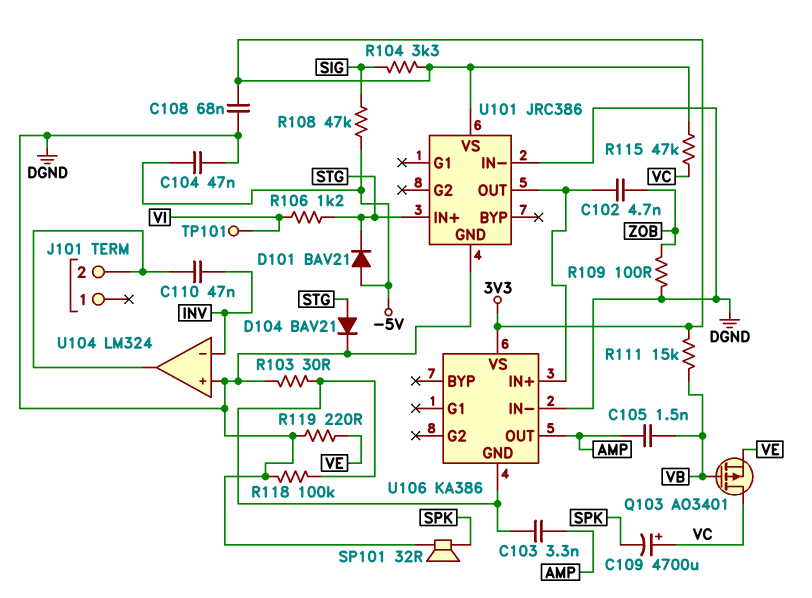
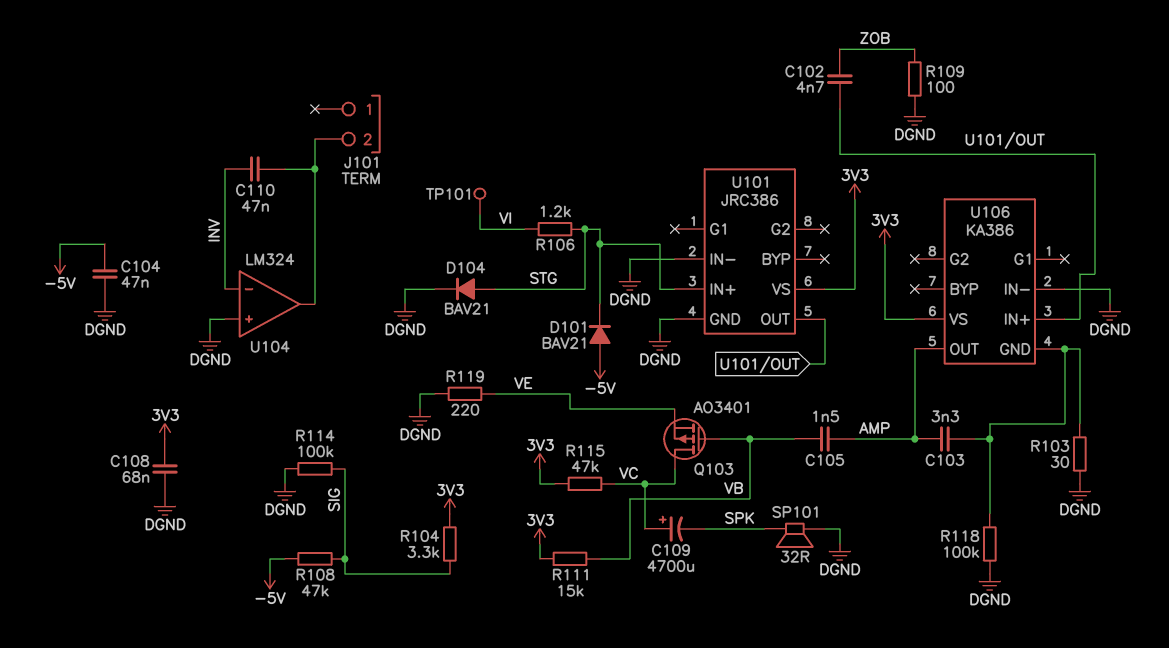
R114: none -> 100k (DGND, SIG)

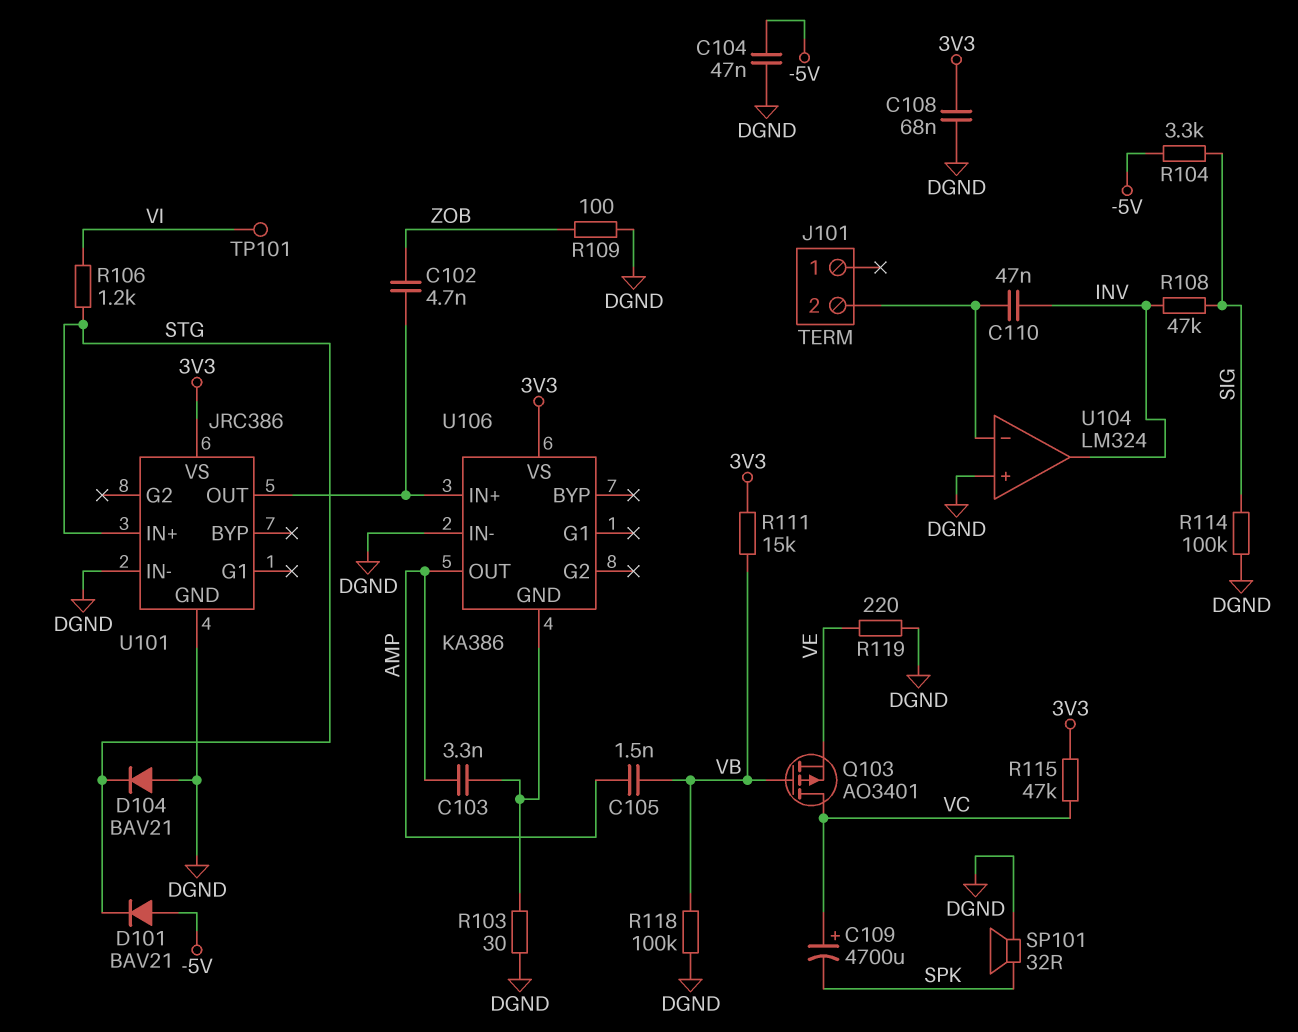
D104: diode BAV21 (A STG, K DGND) -> diode BAV21 (A DGND, K STG)
R104: 3.3k (3V3, SIG) -> 3.3k (-5V, SIG)
R108: 47k (-5V, SIG) -> 47k (INV, SIG)
R118: 100k (DGND, U106/GND) -> 100k (DGND, VB)
U104 pin in-: INV -> J101/2
U104 pin out: J101/2 -> INV

